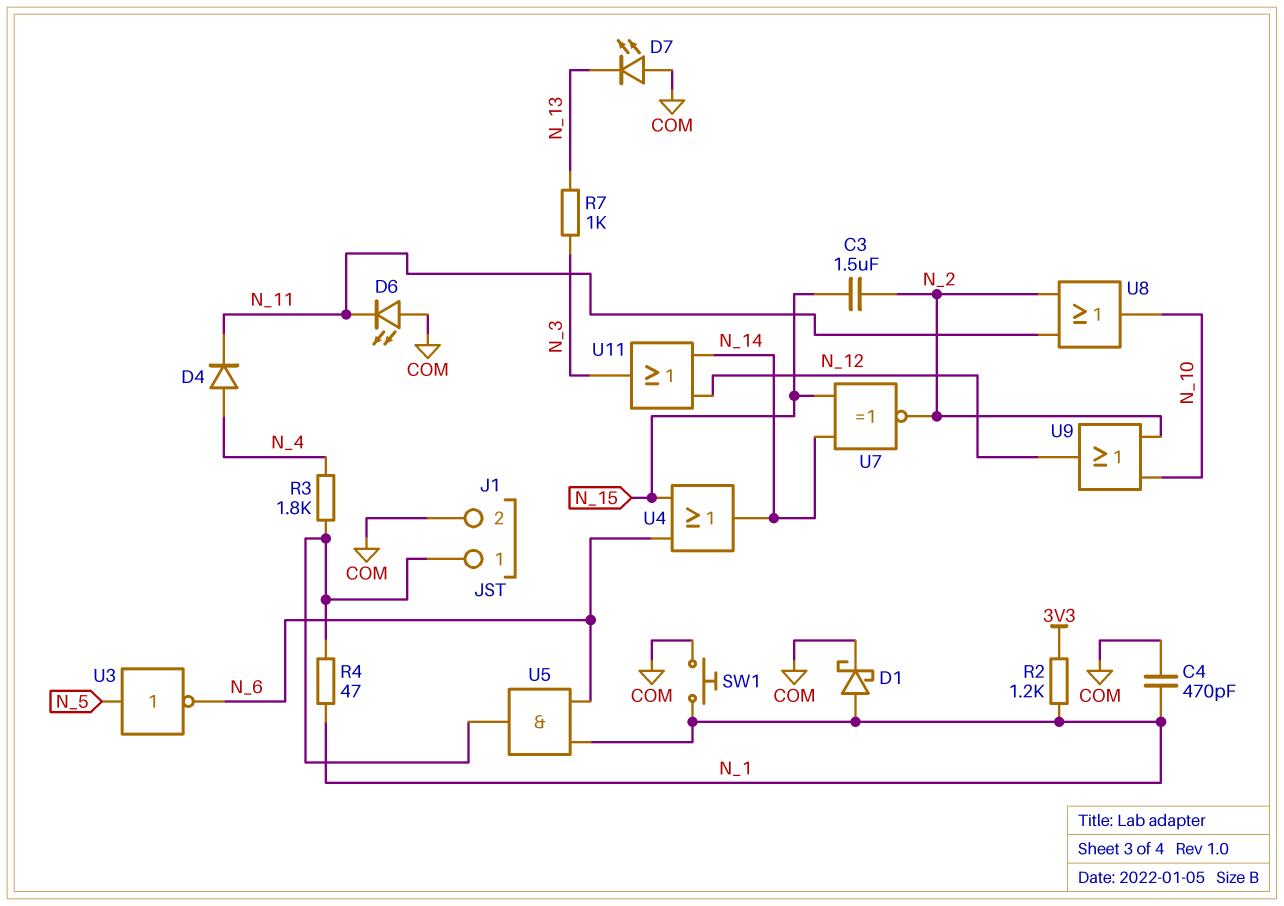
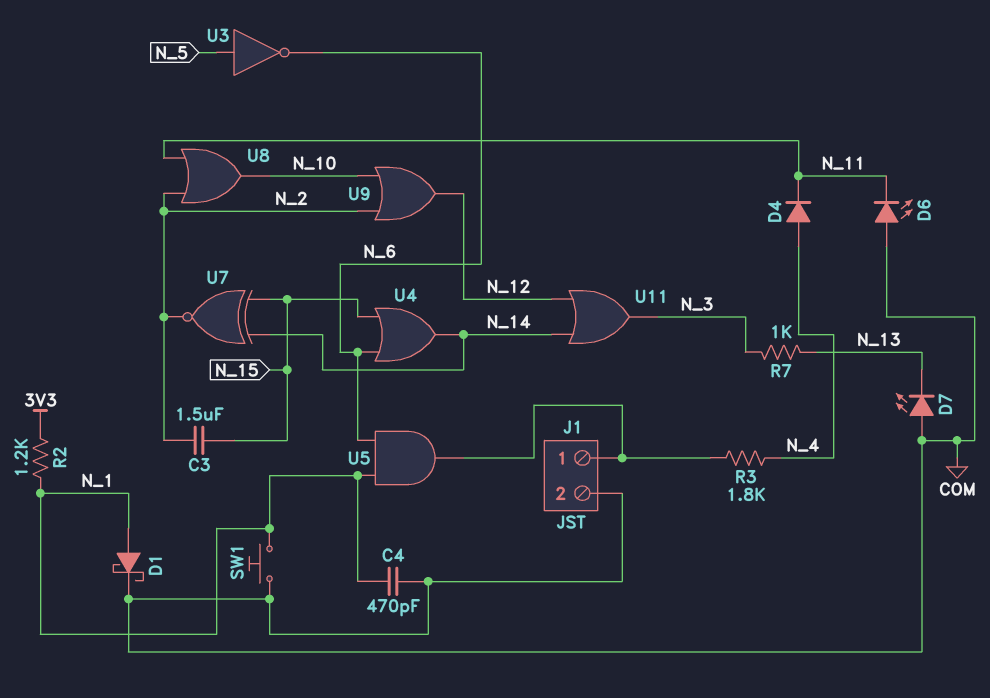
R4: 47 (J1/1, N_1) -> none

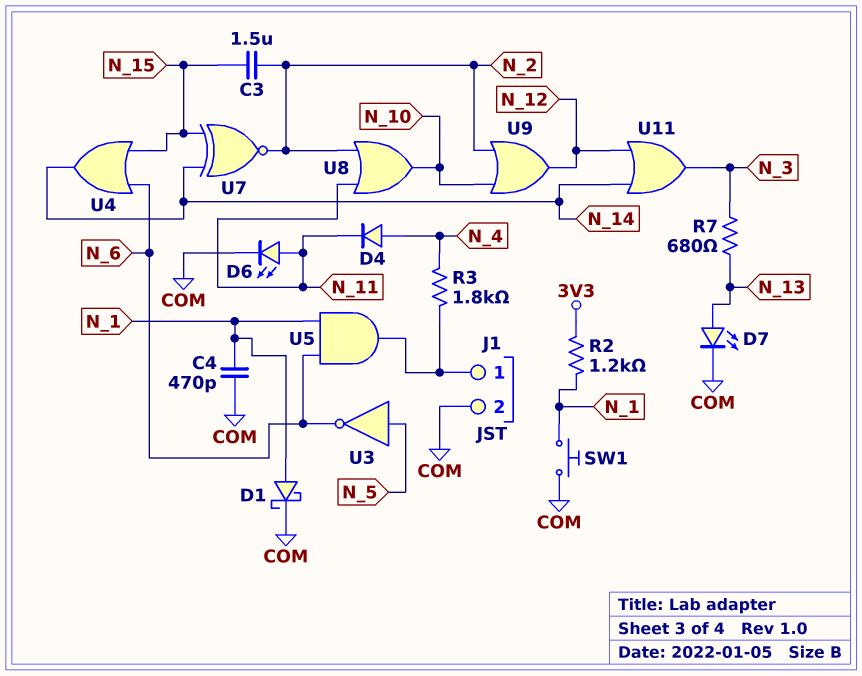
D6: LED (A COM, K N_11) -> LED (A N_11, K COM)
D7: LED (A COM, K N_13) -> LED (A N_13, K COM)
R7: 1k (N_3, N_13) -> 680 (N_3, N_13)

